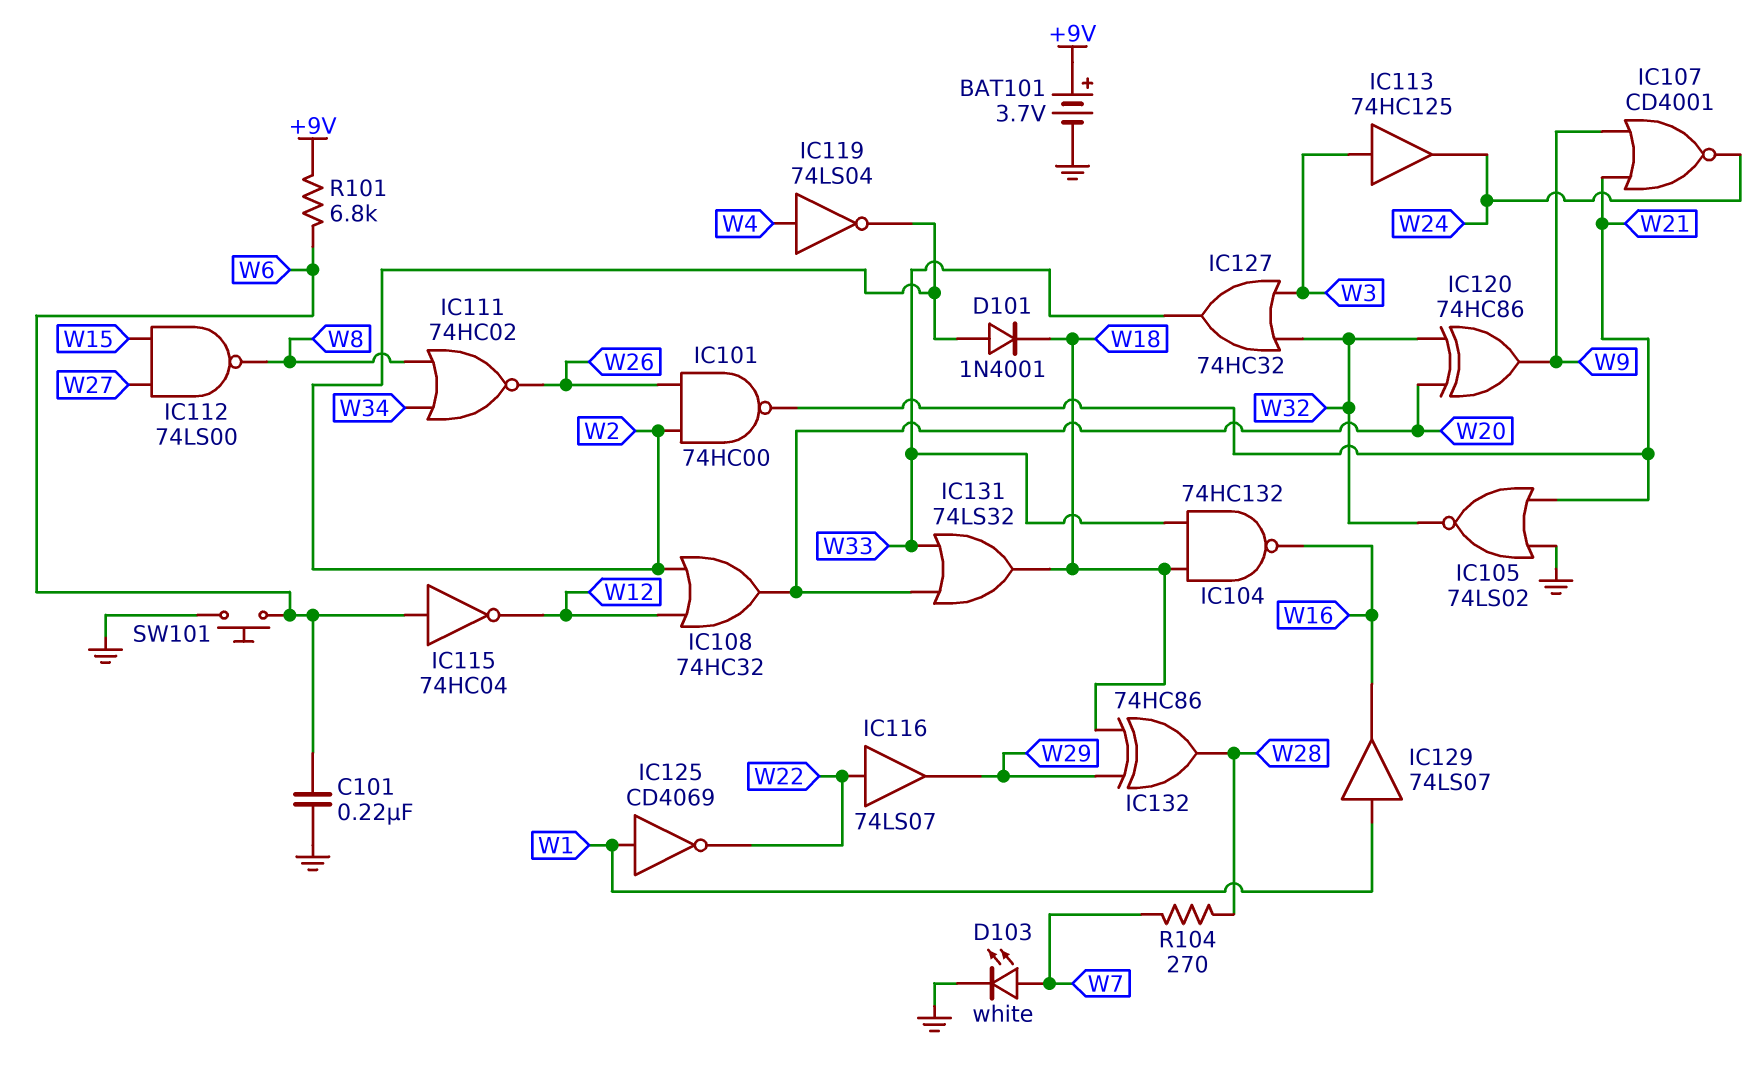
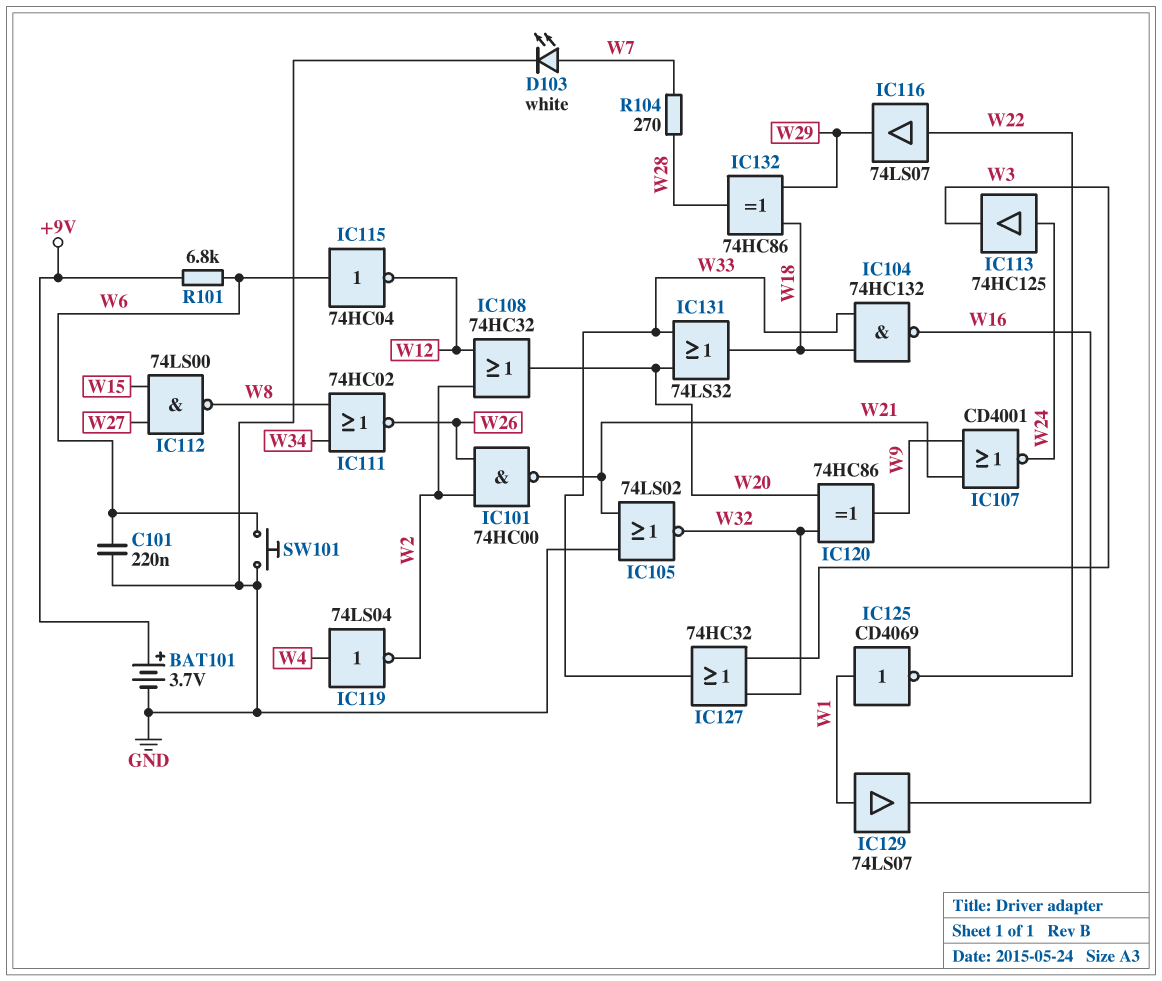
D101: diode 1N4001 (A W2, K W18) -> none
IC113: buffer 74HC125 (in W3, out W24) -> buffer 74HC125 (in W24, out W3)

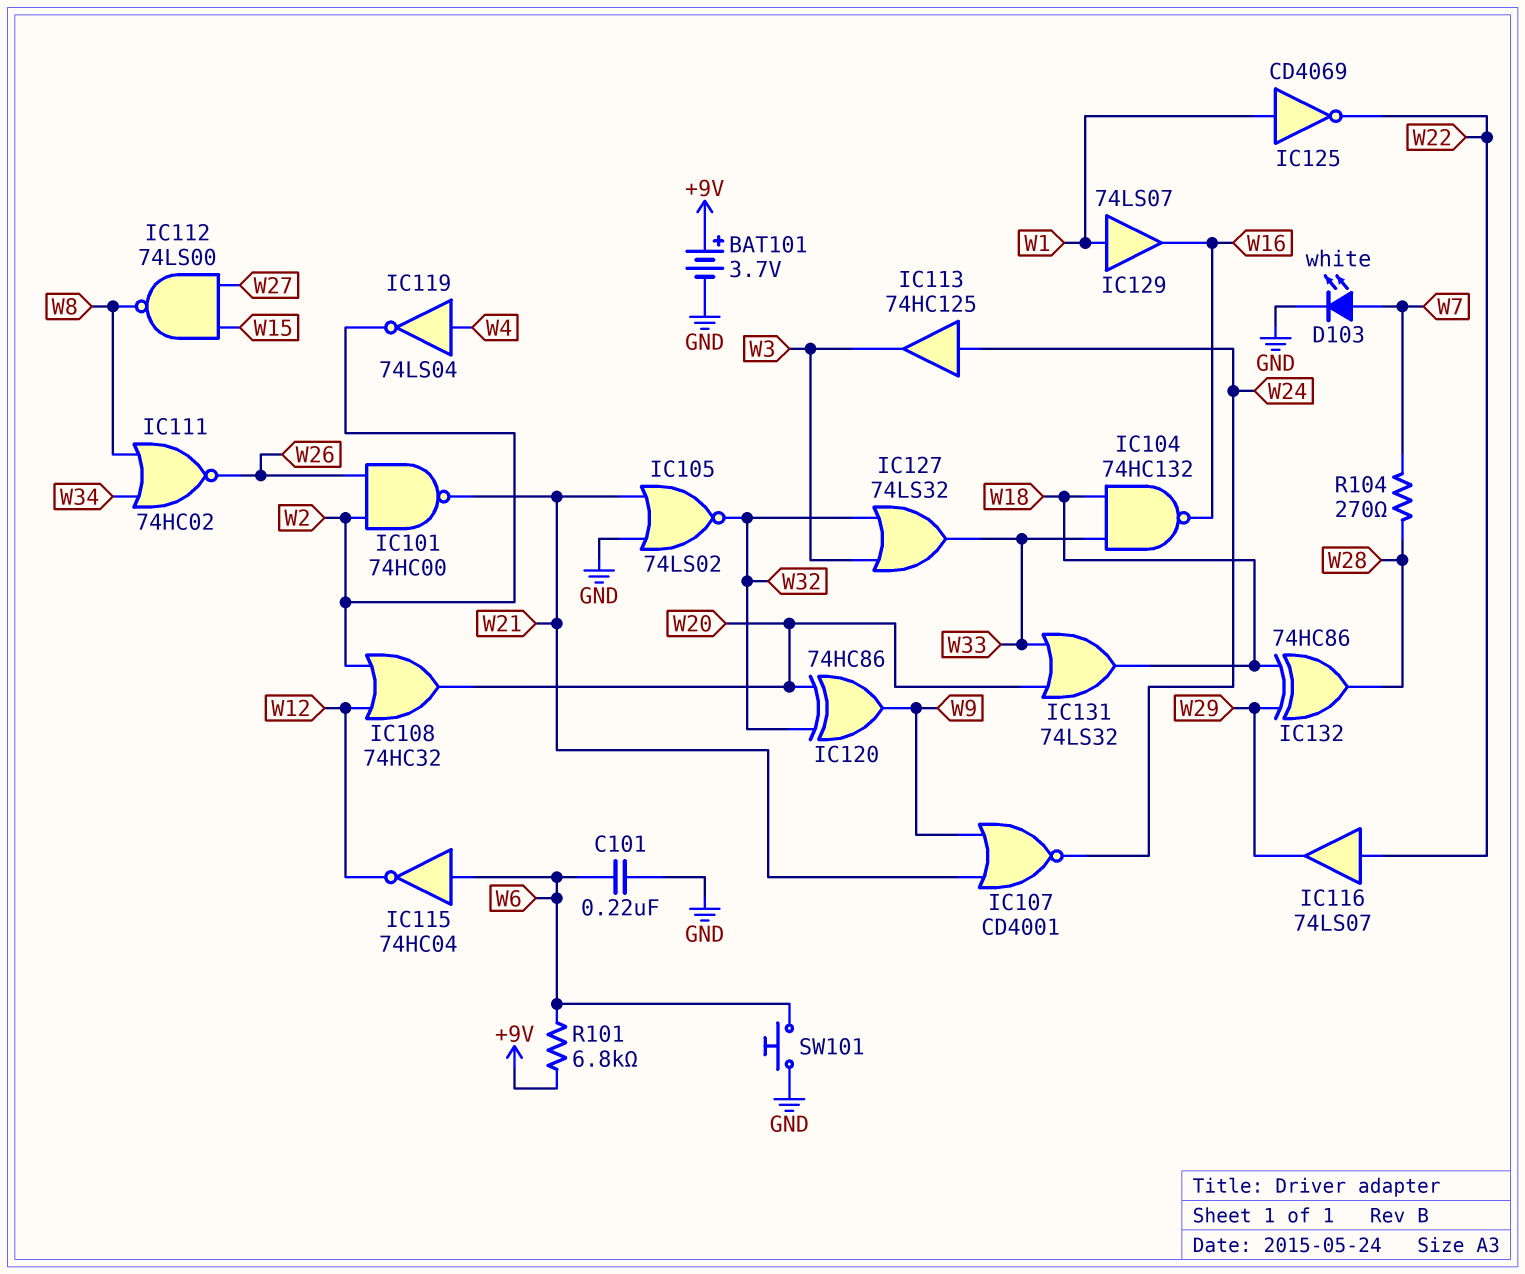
IC127: OR 74HC32 (in W3, in W32, out W33) -> OR 74LS32 (in W3, in W32, out W33)

